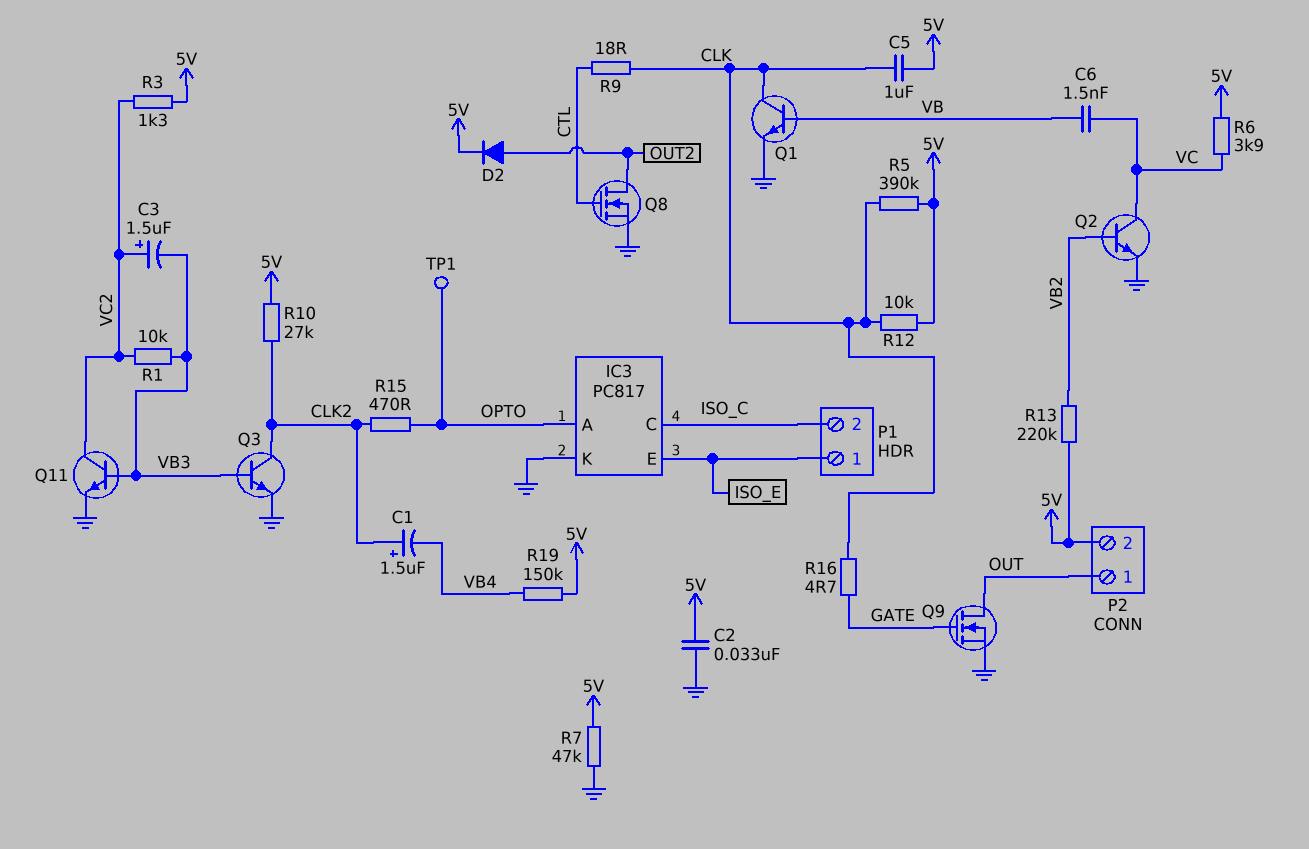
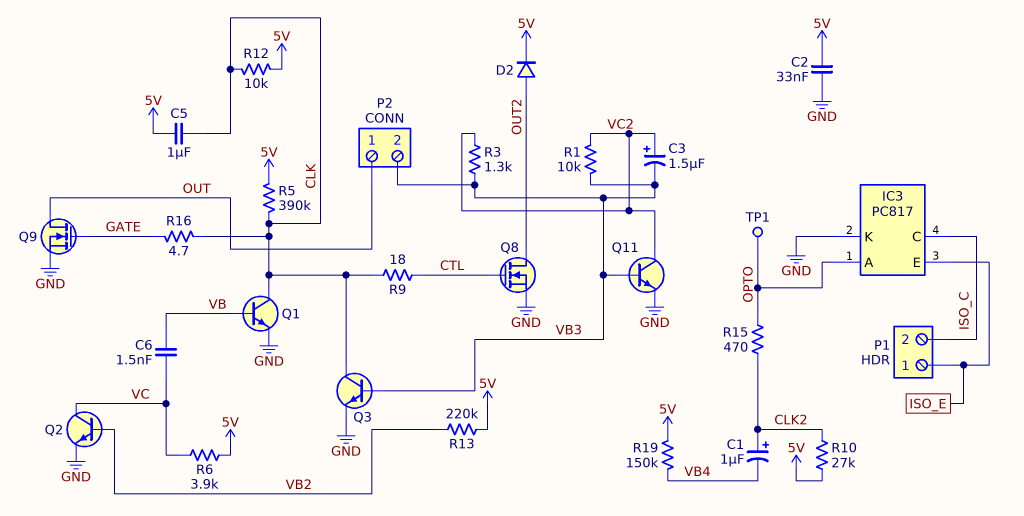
C1: 1.5uF (plus CLK2, minus VB4) -> 1uF (plus CLK2, minus VB4)
P2 pin 2: 5V -> VB3
Q3: NPN (B VB3, C CLK2, E GND) -> NPN (B VB3, C CLK, E GND)
R3: 1.3k (5V, VC2) -> 1.3k (VB3, VC2)
R7: 47k (5V, GND) -> none

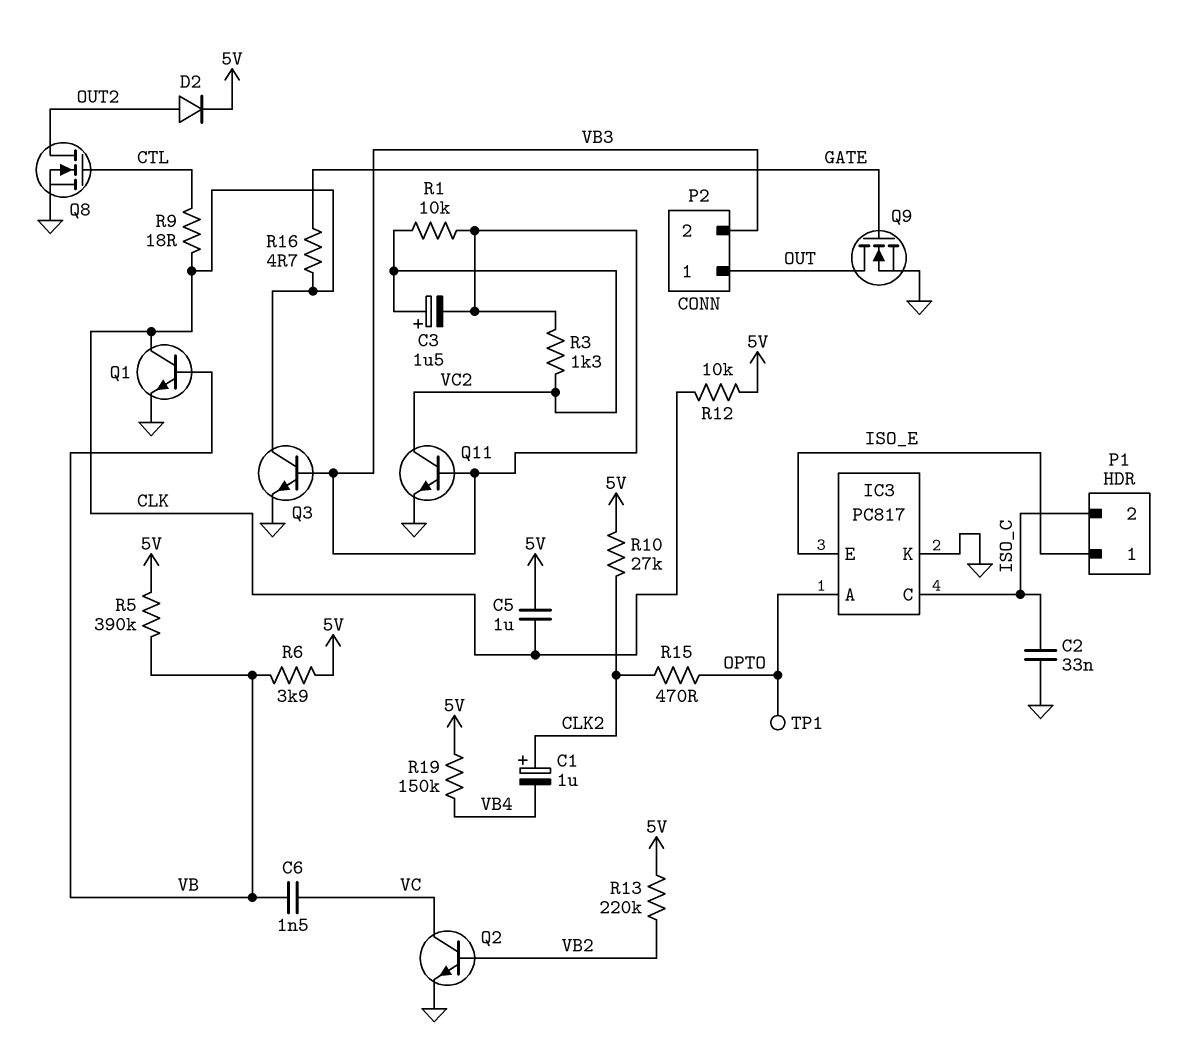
C2: 33nF (5V, GND) -> 33nF (GND, ISO_C)
R5: 390k (5V, CLK) -> 390k (5V, VB)
R6: 3.9k (5V, VC) -> 3.9k (5V, VB)

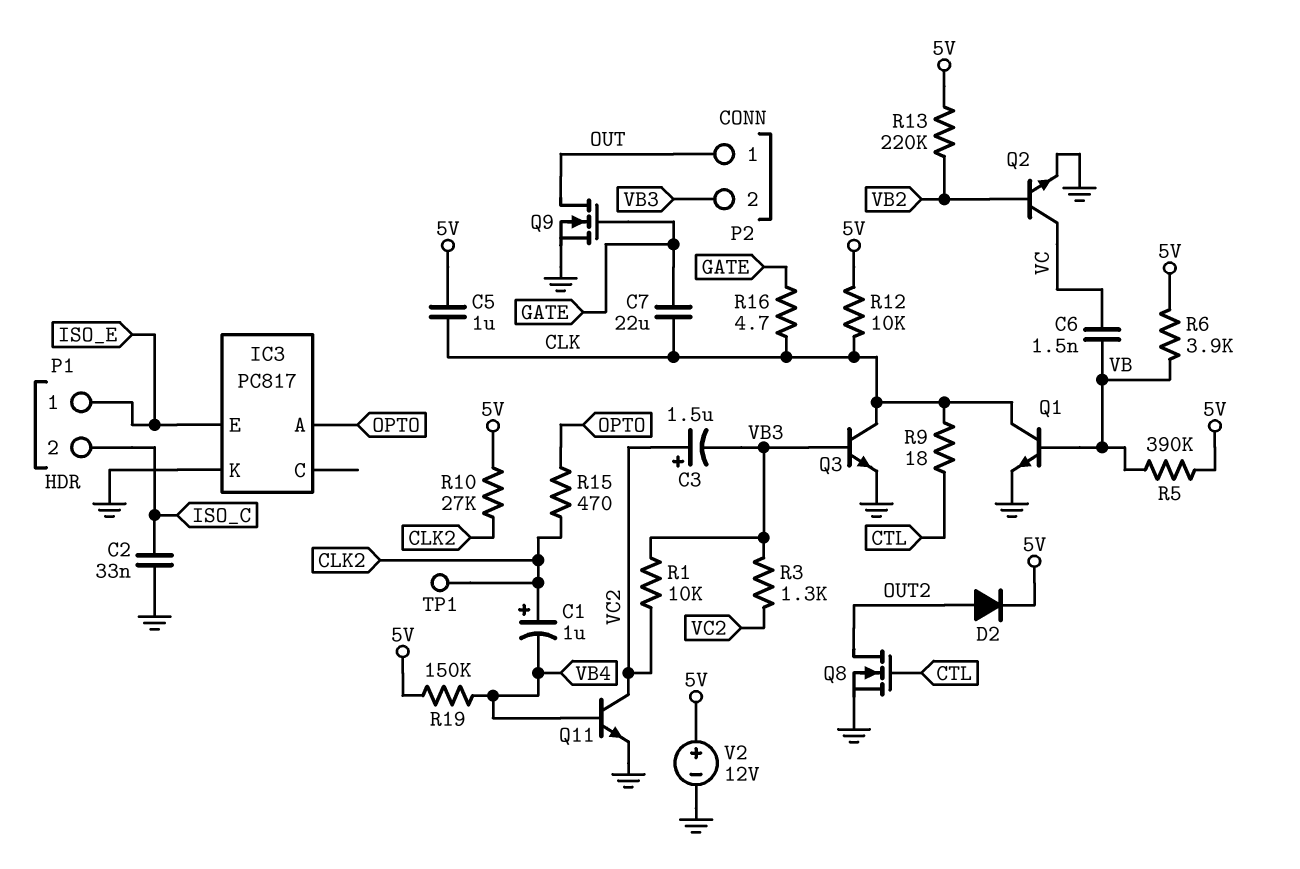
C7: none -> 22uF (CLK, GATE)
IC3 pin C: ISO_C -> none
Q11: NPN (B VB3, C VC2, E GND) -> NPN (B VB4, C VC2, E GND)
TP1: test point (OPTO) -> test point (CLK2)
V2: none -> 12V (plus 5V, minus GND)

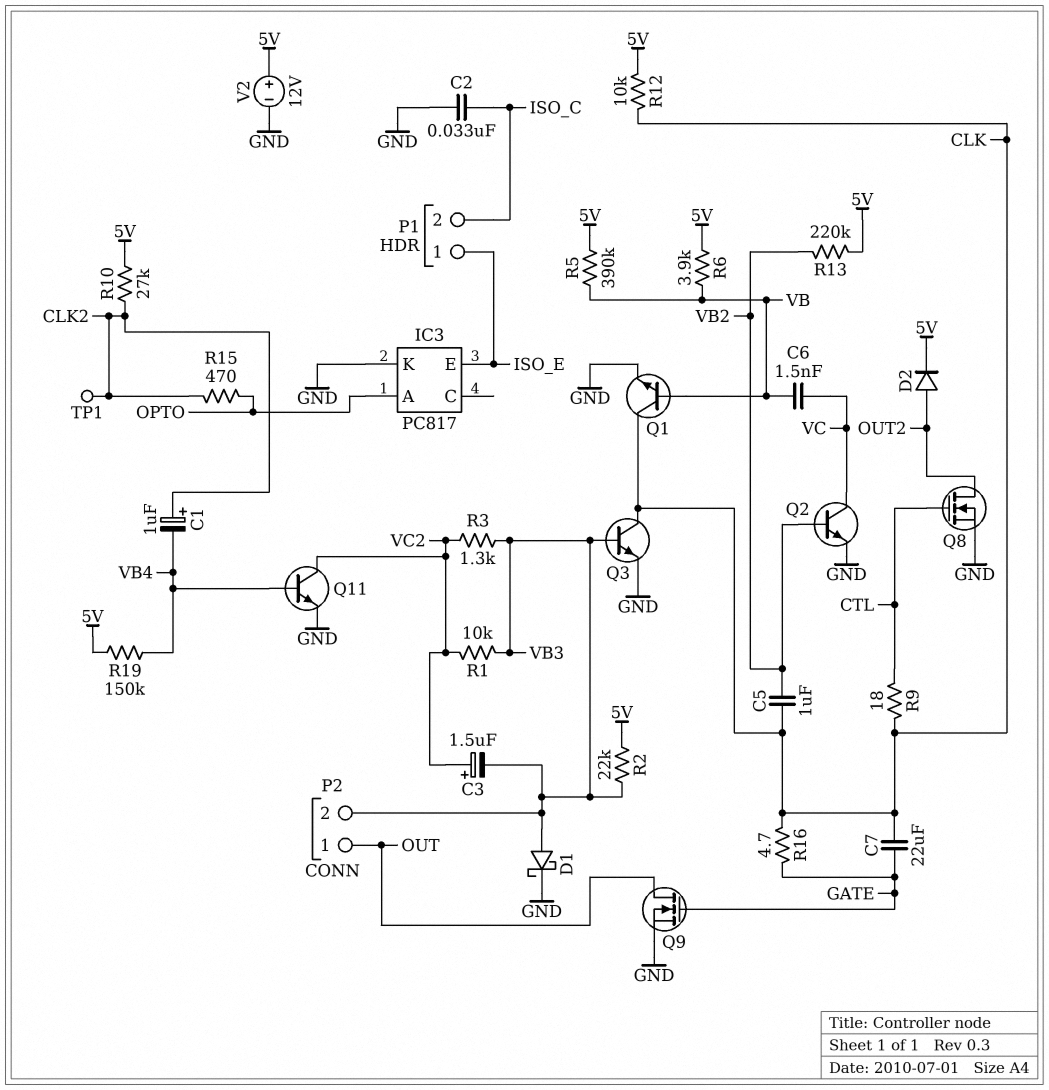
C5: 1uF (5V, CLK) -> 1uF (CLK, VB2)
D1: none -> schottky (A VB3, K GND)
R2: none -> 22k (5V, VB3)

